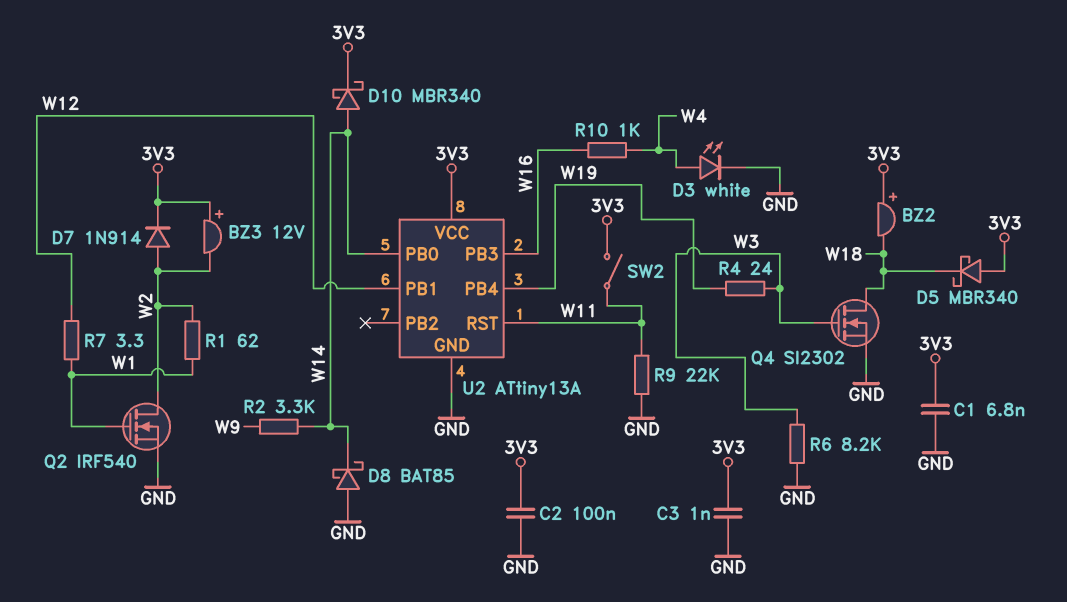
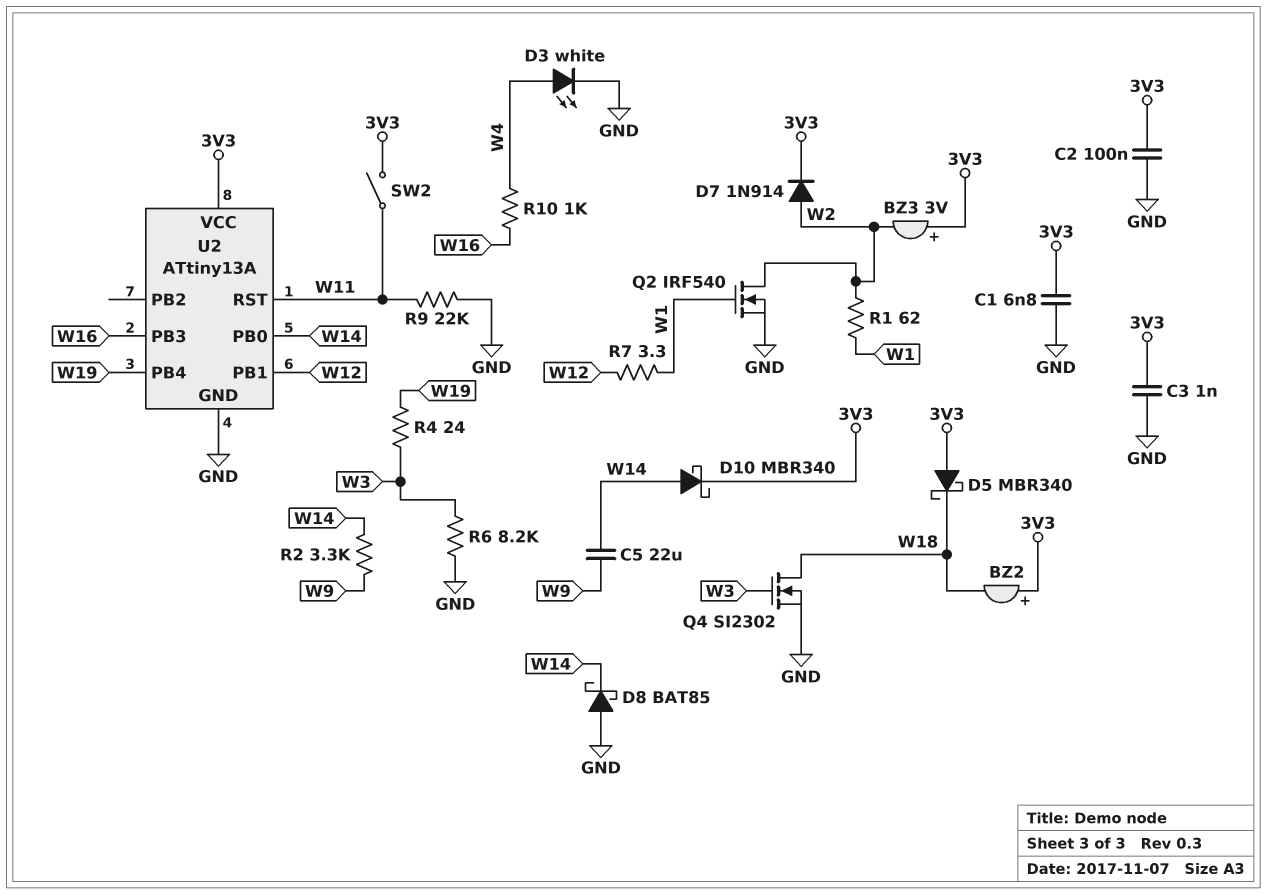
BZ3: buzzer 12V (plus 3V3, minus W2) -> buzzer 3V (plus 3V3, minus W2)
C5: none -> 22uF (W9, W14)

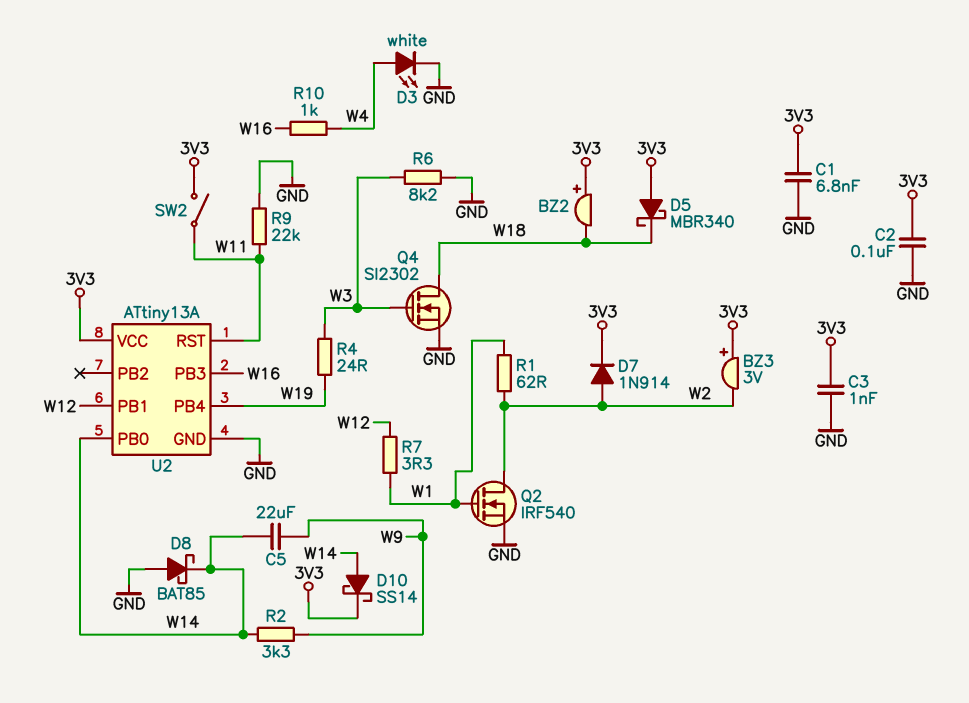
D10: schottky MBR340 (A W14, K 3V3) -> schottky SS14 (A W14, K 3V3)

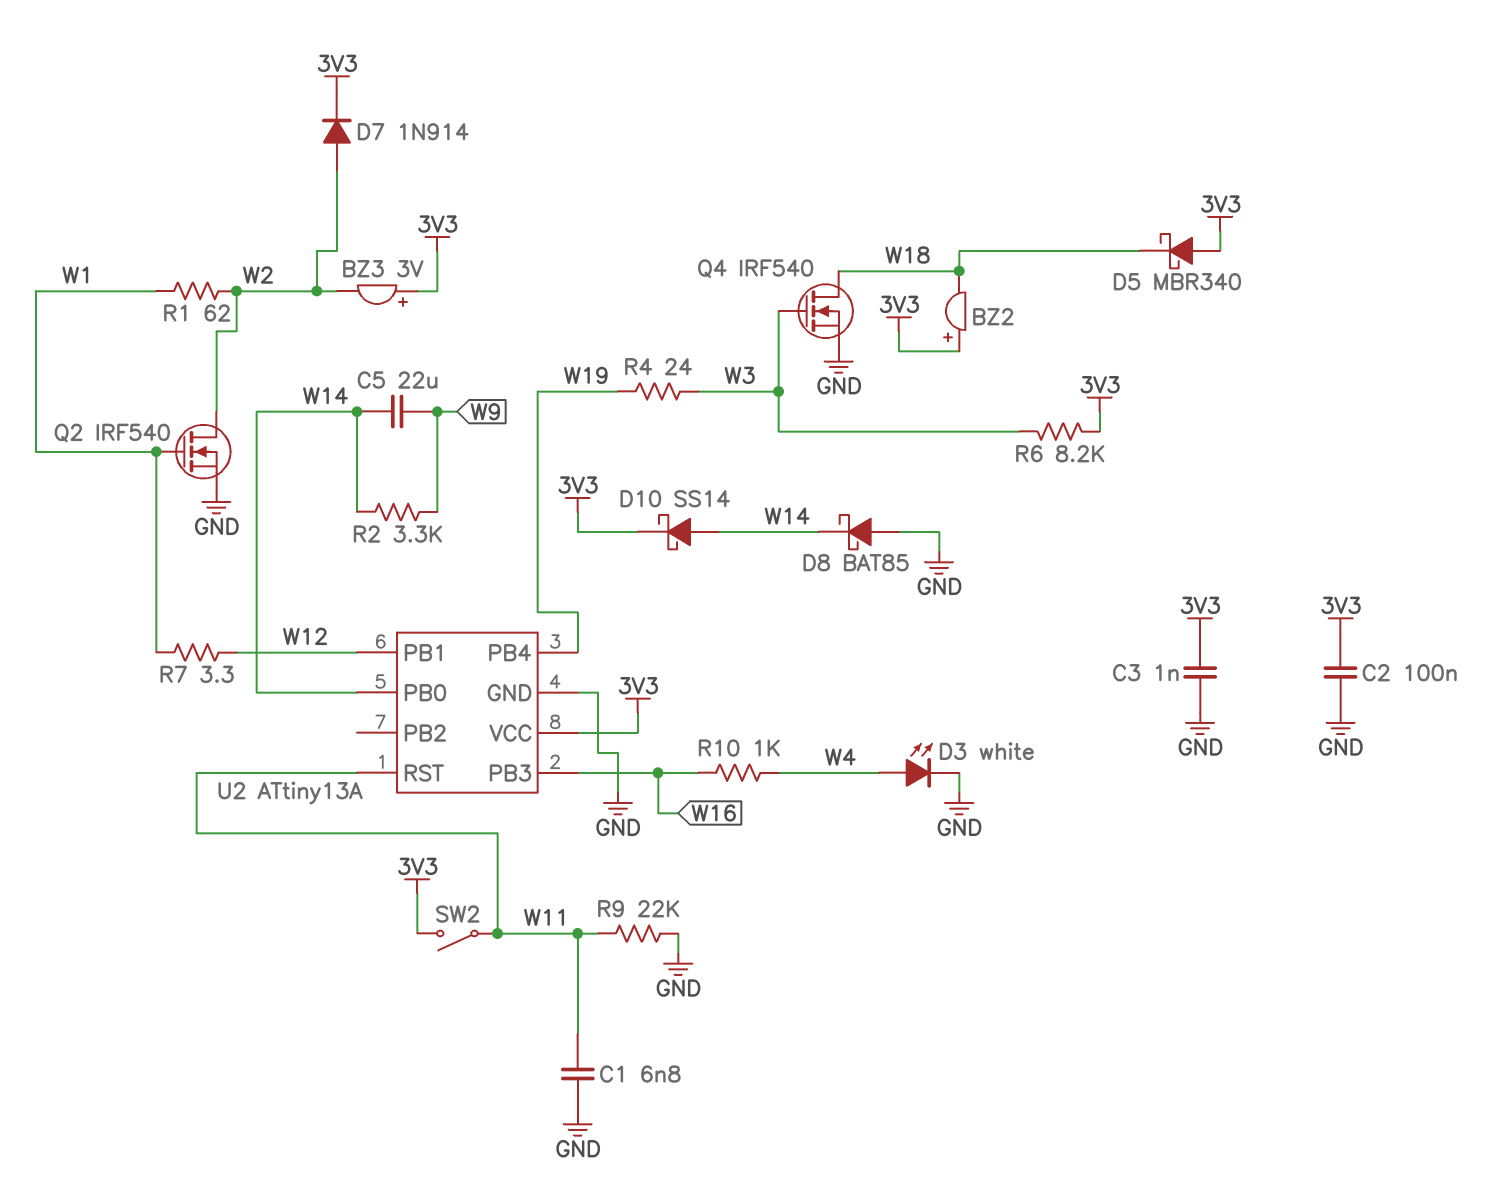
C1: 6.8nF (3V3, GND) -> 6.8nF (GND, W11)
Q4: NMOS SI2302 (G W3, D W18, S GND) -> NMOS IRF540 (G W3, D W18, S GND)
R6: 8.2k (GND, W3) -> 8.2k (3V3, W3)

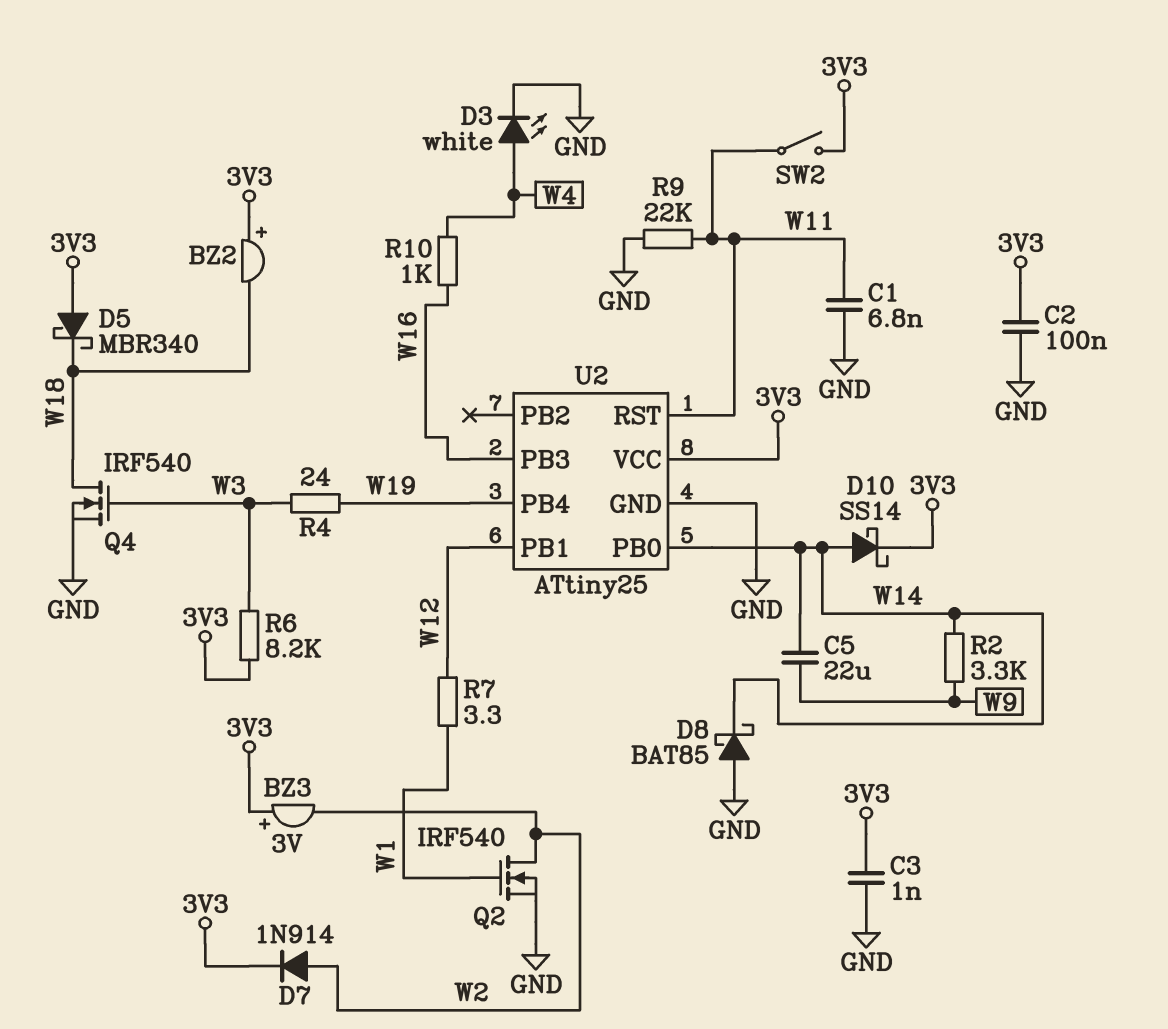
R1: 62 (W1, W2) -> none
U2: ATtiny13A -> ATtiny25

